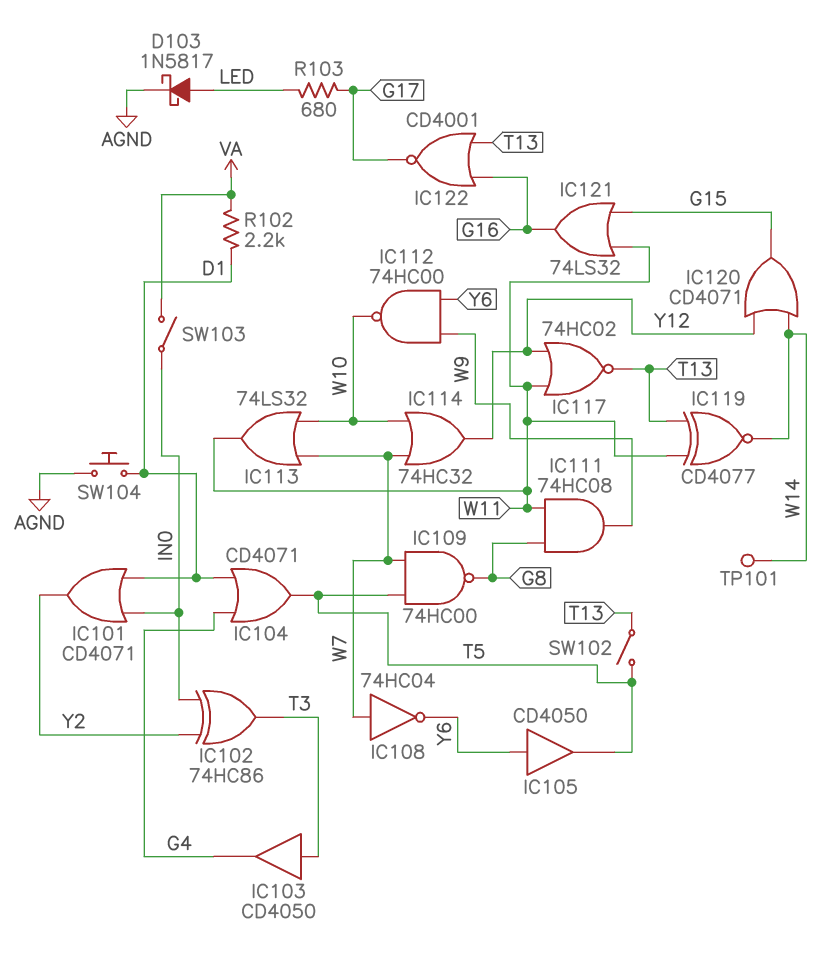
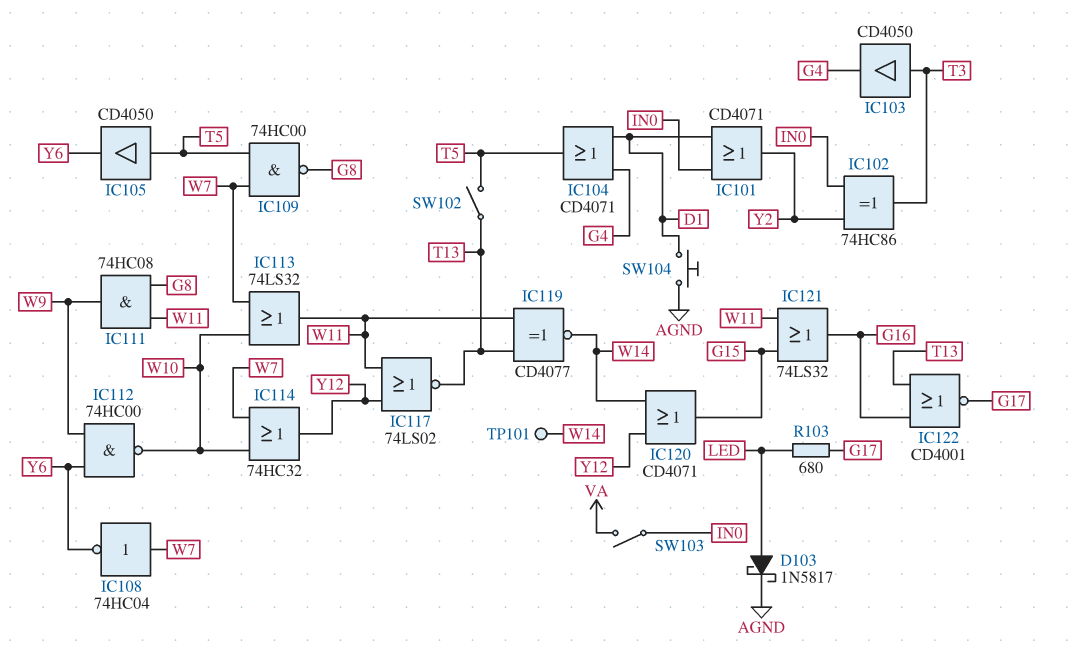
IC105: buffer CD4050 (in Y6, out T5) -> buffer CD4050 (in T5, out Y6)
IC117: NOR 74HC02 (in W11, in Y12, out T13) -> NOR 74LS02 (in W11, in Y12, out T13)
R102: 2.2k (D1, VA) -> none

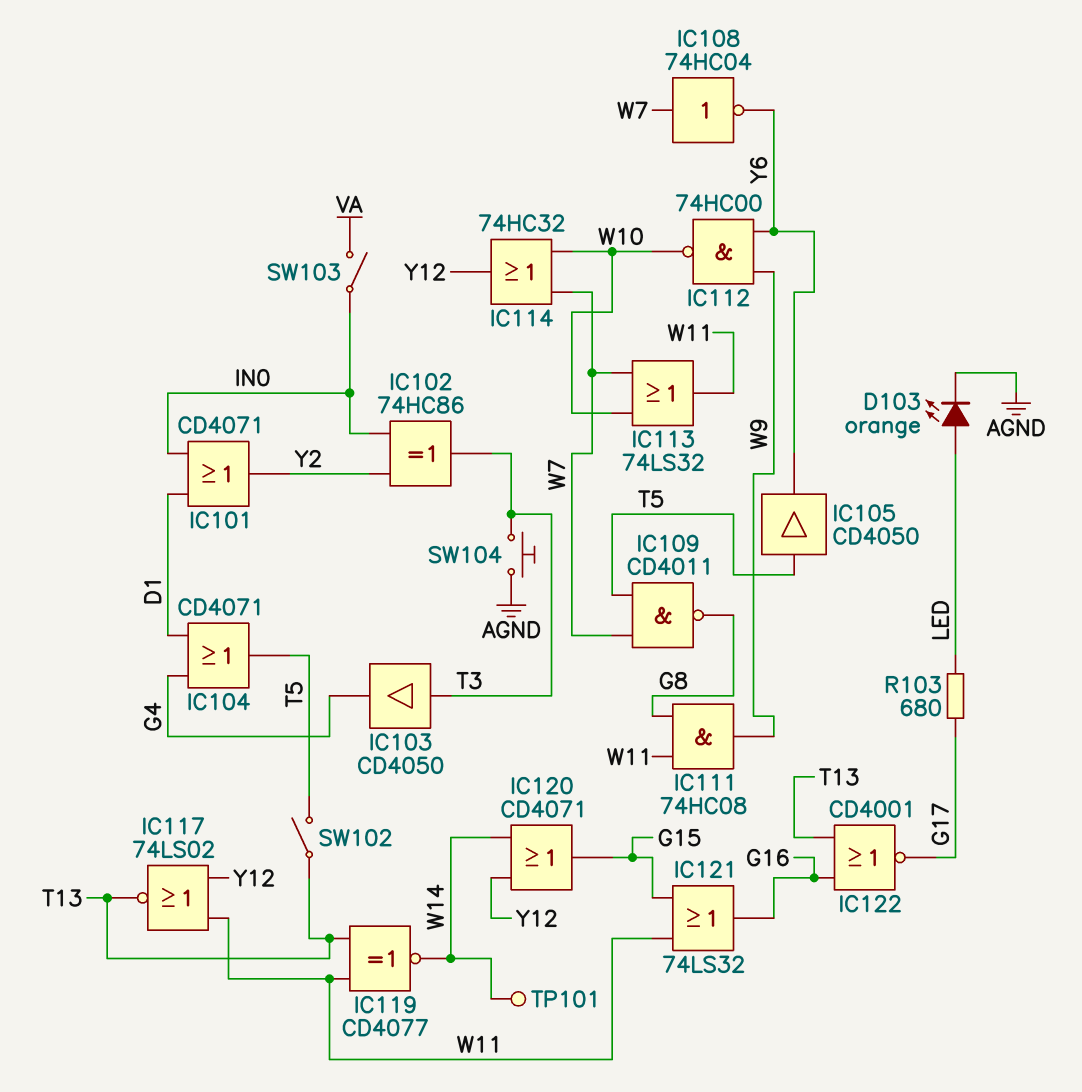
D103: schottky 1N5817 (A LED, K AGND) -> LED orange (A LED, K AGND)
IC109: NAND 74HC00 (in T5, in W7, out G8) -> NAND CD4011 (in T5, in W7, out G8)
SW104: button (AGND, D1) -> button (AGND, T3)

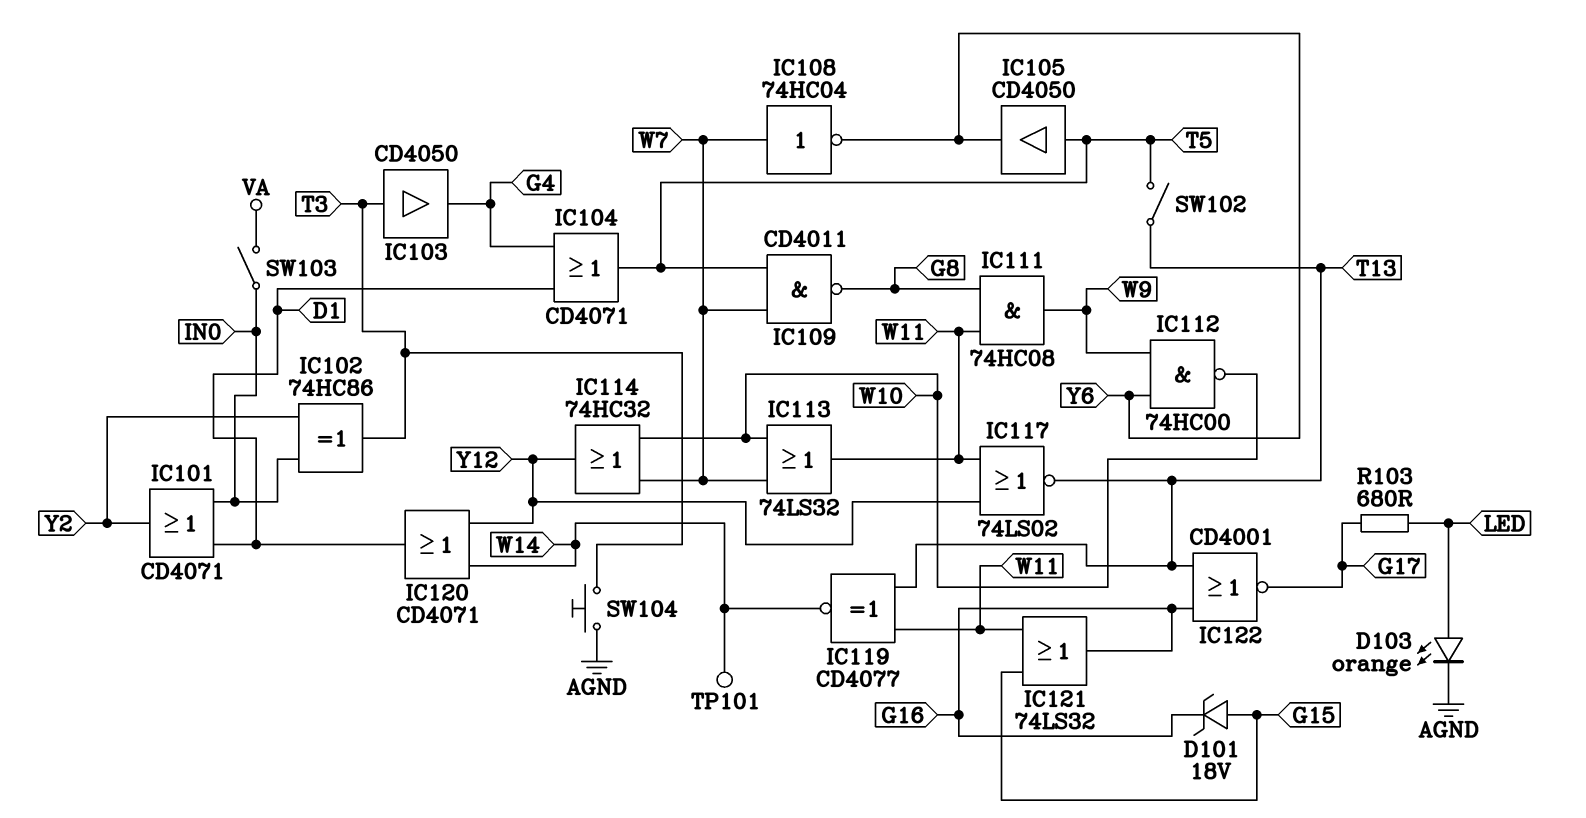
D101: none -> zener 18V (A G15, K G16)
IC120: OR CD4071 (in W14, in Y12, out G15) -> OR CD4071 (in W14, in Y12, out D1)

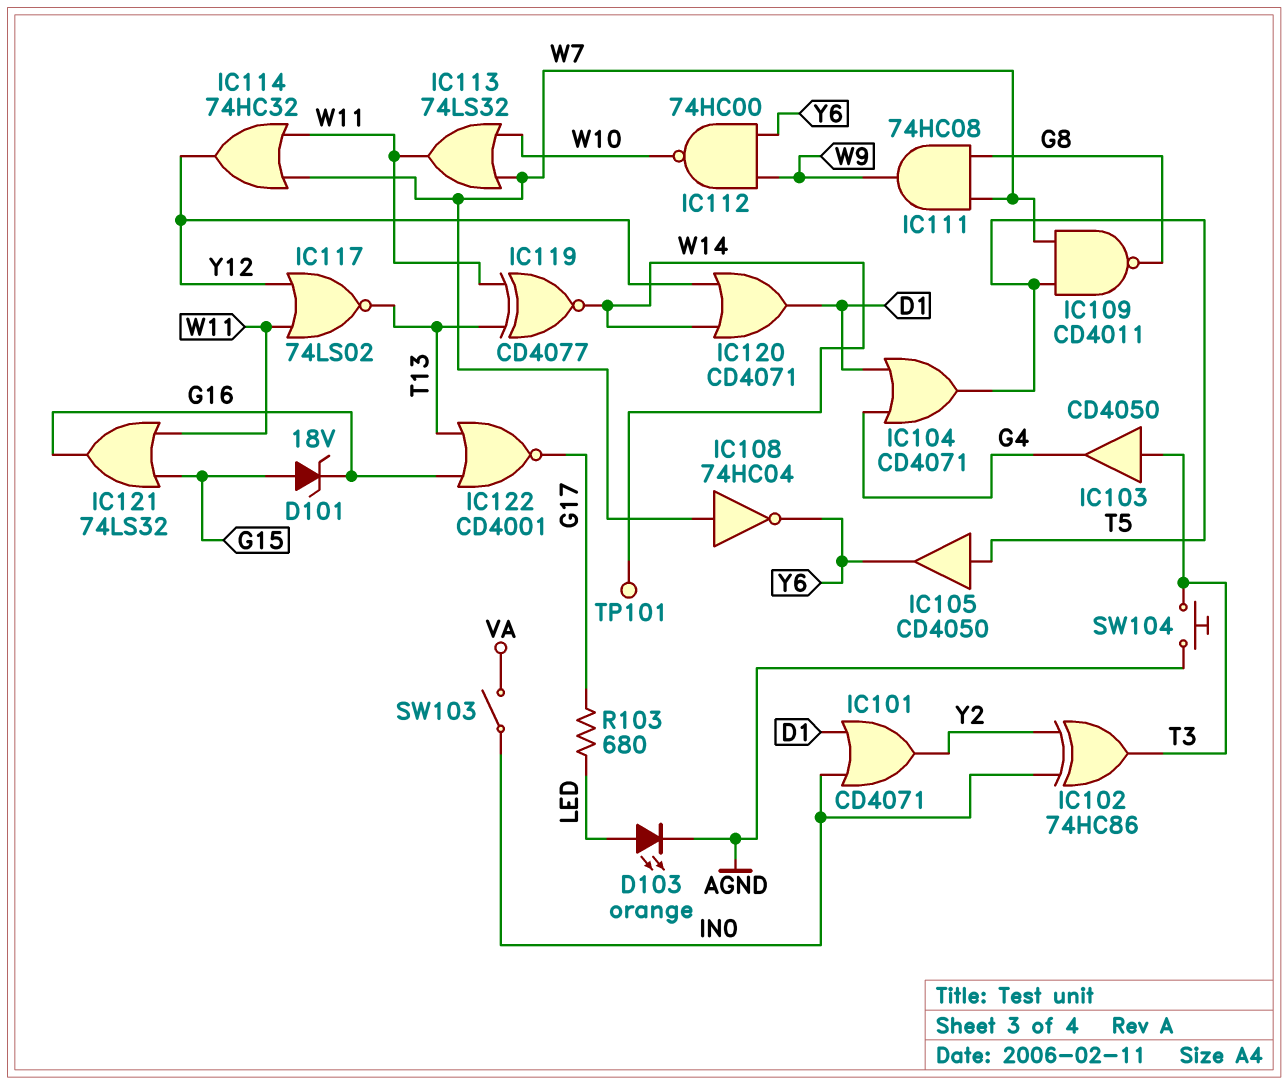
IC111: AND 74HC08 (in G8, in W11, out W9) -> AND 74HC08 (in G8, in W7, out W9)
IC114: OR 74HC32 (in W7, in W10, out Y12) -> OR 74HC32 (in W7, in W11, out Y12)
SW102: switch (T5, T13) -> none

